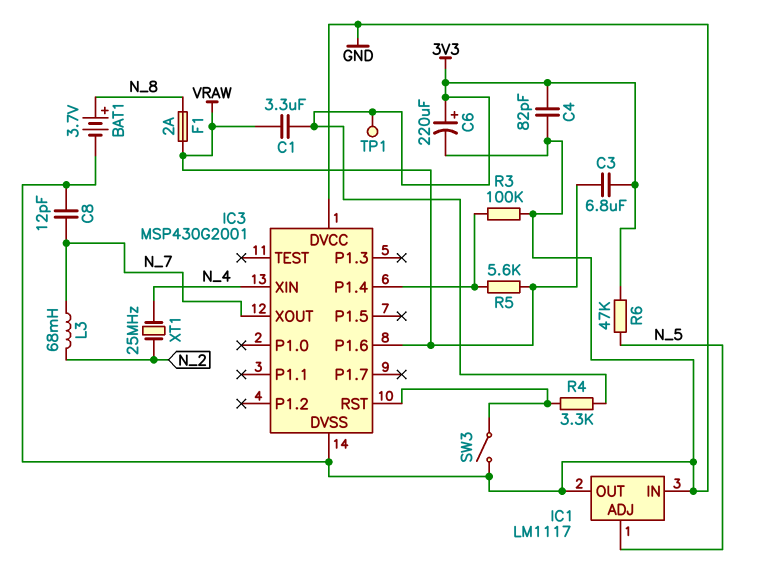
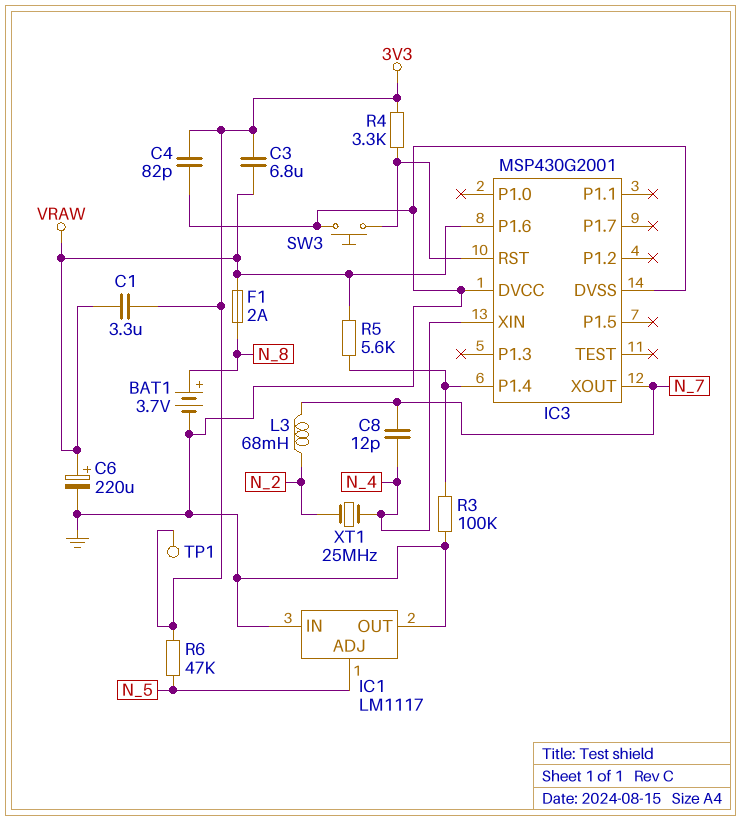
C6: 220uF (plus 3V3, minus GND) -> 220uF (plus VRAW, minus GND)
C8: 12pF (GND, N_7) -> 12pF (N_4, N_7)
SW3: switch (GND, IC3/RST) -> button (GND, IC3/RST)

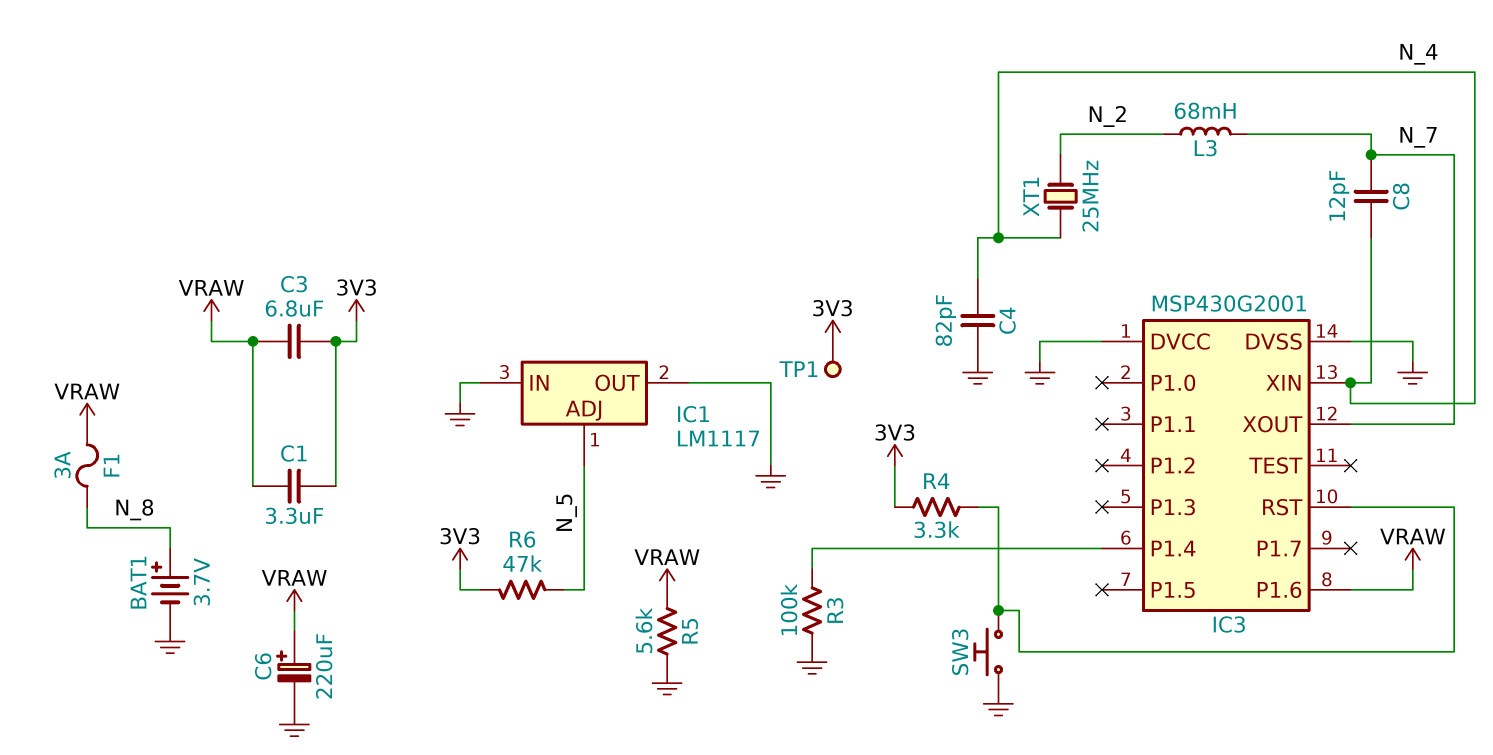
C4: 82pF (3V3, GND) -> 82pF (GND, N_4)
F1: 2A (N_8, VRAW) -> 3A (N_8, VRAW)
R5: 5.6k (IC3/P1.4, VRAW) -> 5.6k (GND, VRAW)

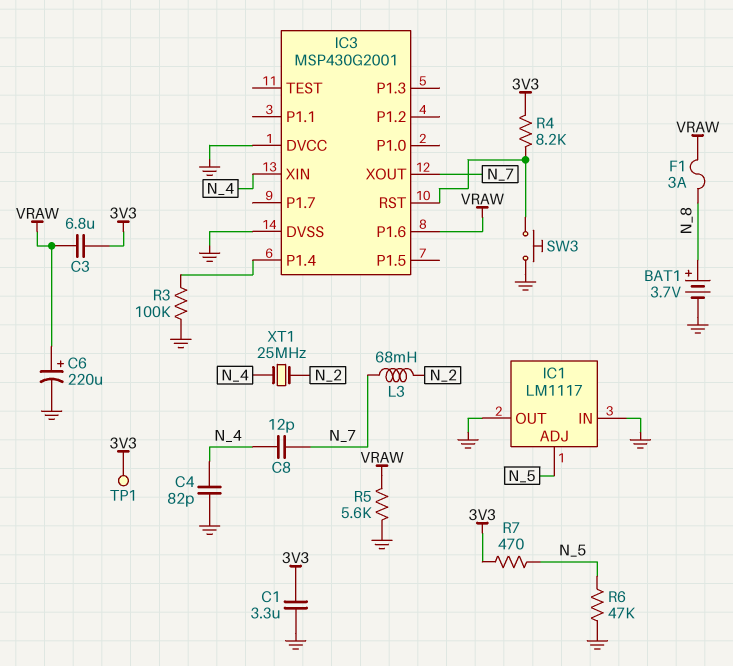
C1: 3.3uF (3V3, VRAW) -> 3.3uF (3V3, GND)
R4: 3.3k (3V3, IC3/RST) -> 8.2k (3V3, IC3/RST)
R6: 47k (3V3, N_5) -> 47k (GND, N_5)
R7: none -> 470 (3V3, N_5)

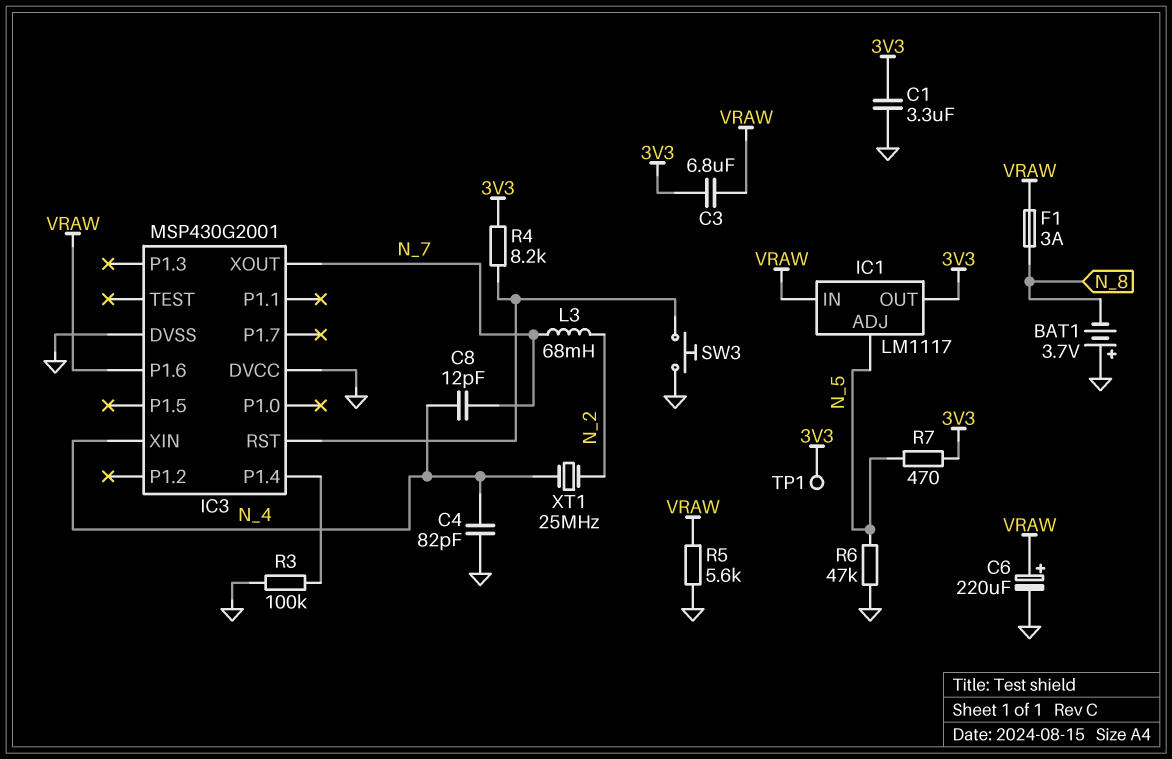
BAT1: 3.7V (plus N_8, minus GND) -> 3.7V (plus GND, minus N_8)
IC1 pin IN: GND -> VRAW
IC1 pin OUT: GND -> 3V3

